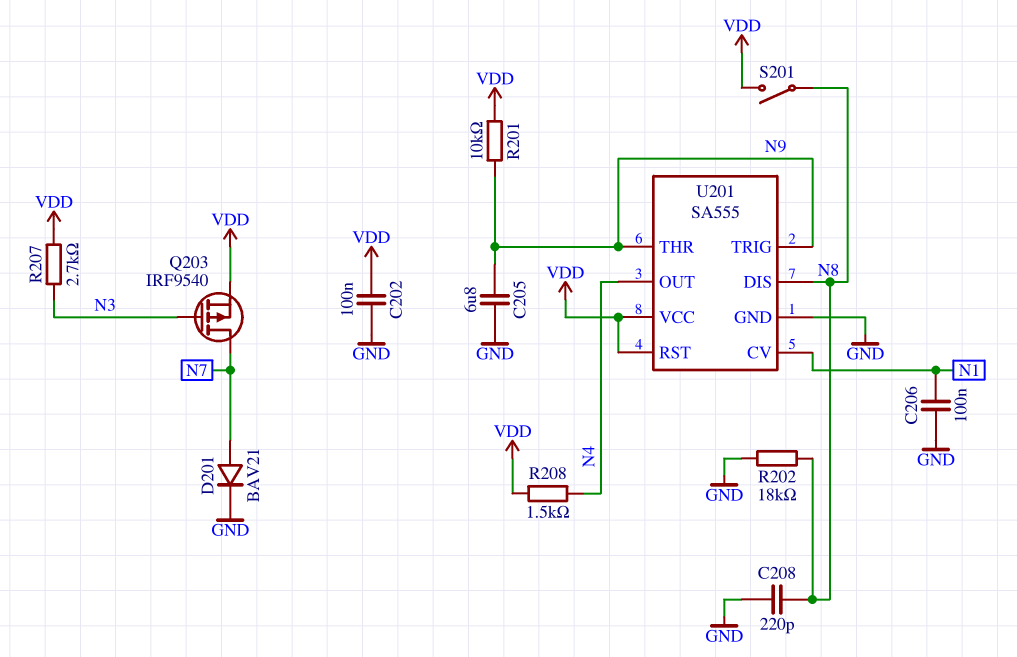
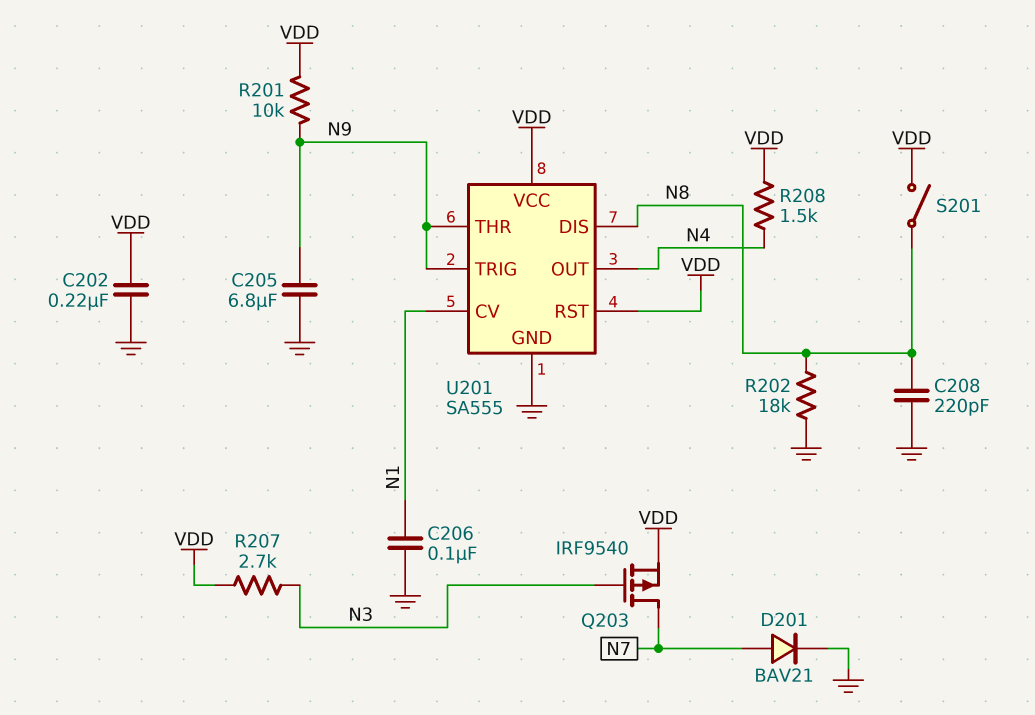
C202: 100nF (GND, VDD) -> 220nF (GND, VDD)

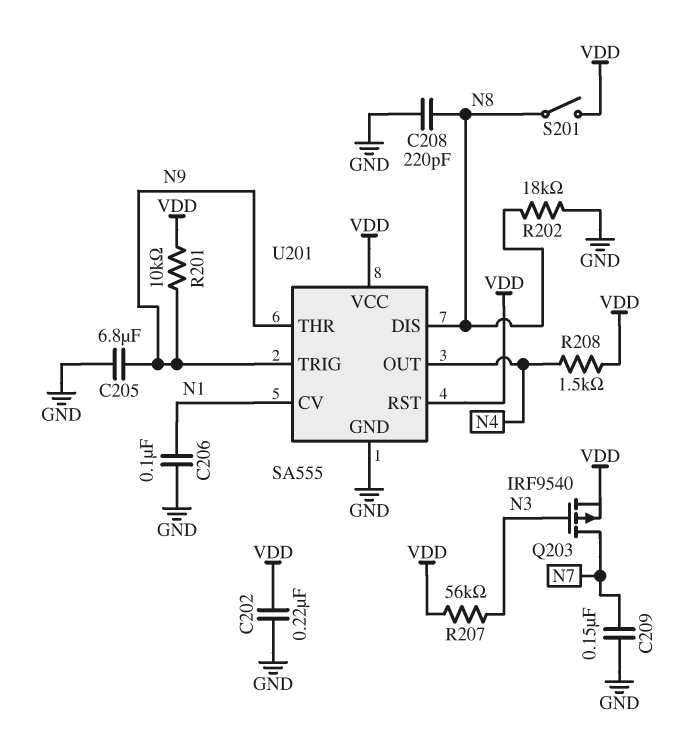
C209: none -> 150nF (GND, N7)
D201: diode BAV21 (A N7, K GND) -> none
R207: 2.7k (N3, VDD) -> 56k (N3, VDD)

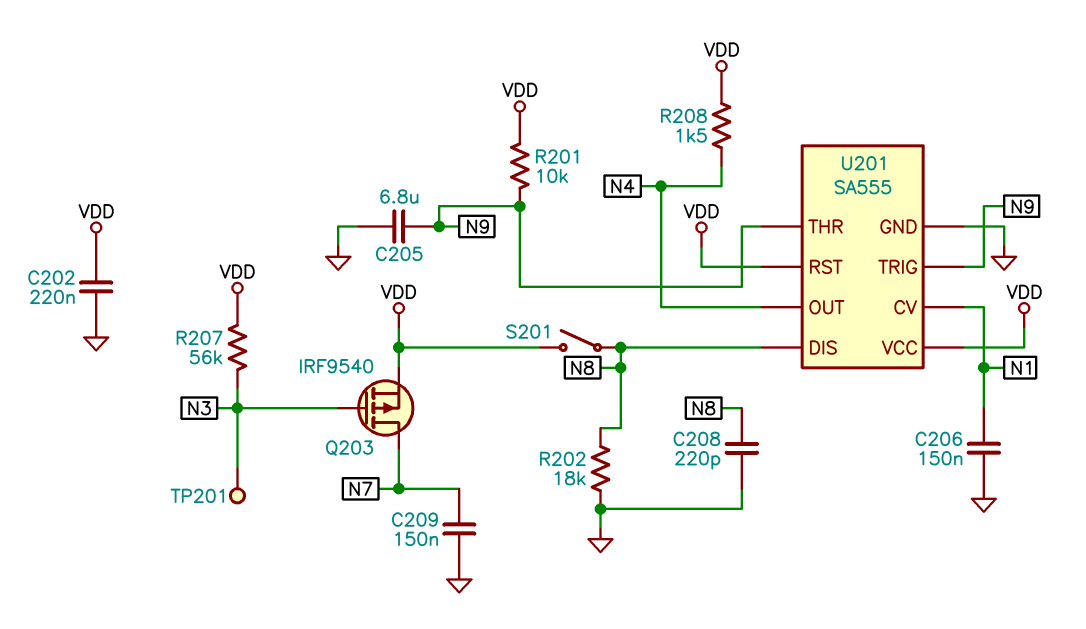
C206: 100nF (GND, N1) -> 150nF (GND, N1)
TP201: none -> test point (N3)

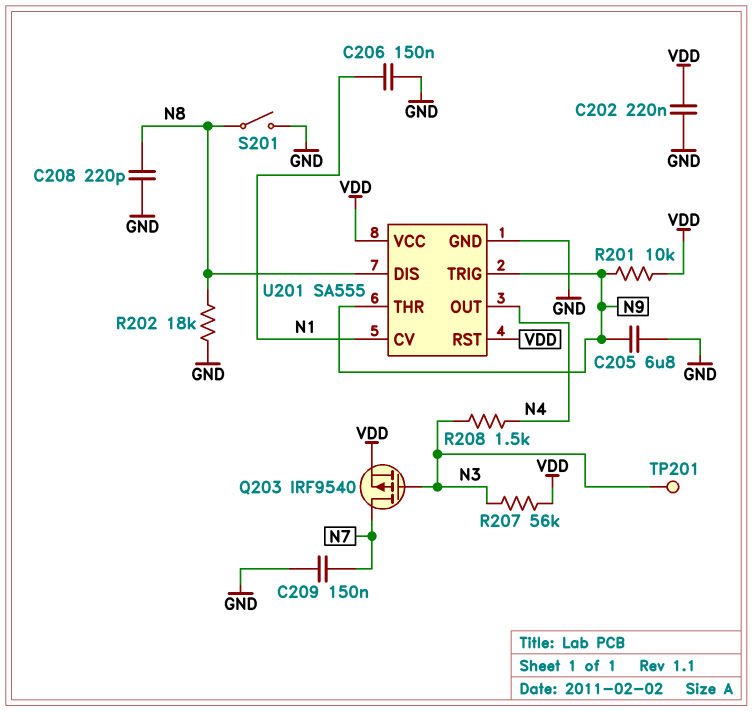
R208: 1.5k (N4, VDD) -> 1.5k (N3, N4)
S201: switch (N8, VDD) -> switch (GND, N8)

